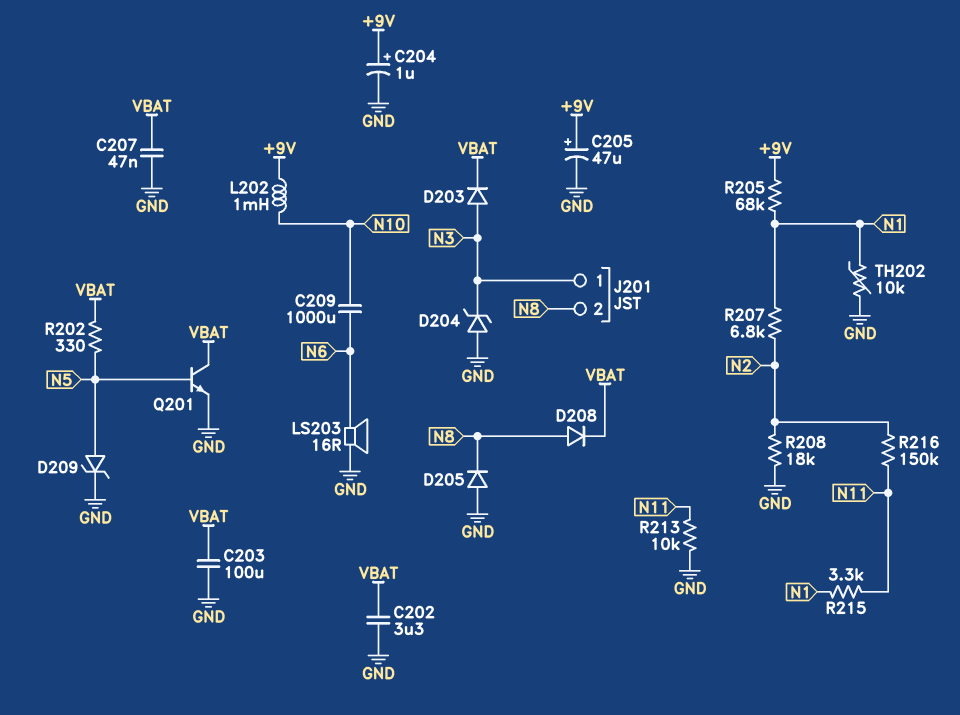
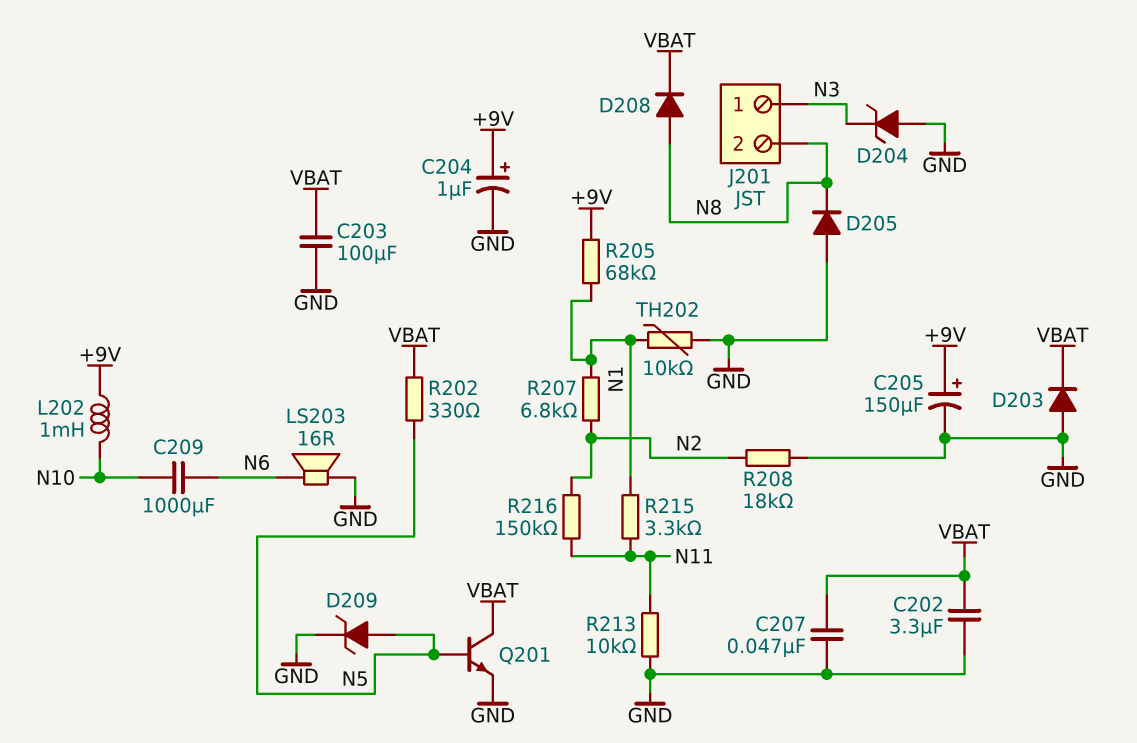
C205: 47uF (plus +9V, minus GND) -> 150uF (plus +9V, minus GND)
D203: diode (A N3, K VBAT) -> diode (A GND, K VBAT)

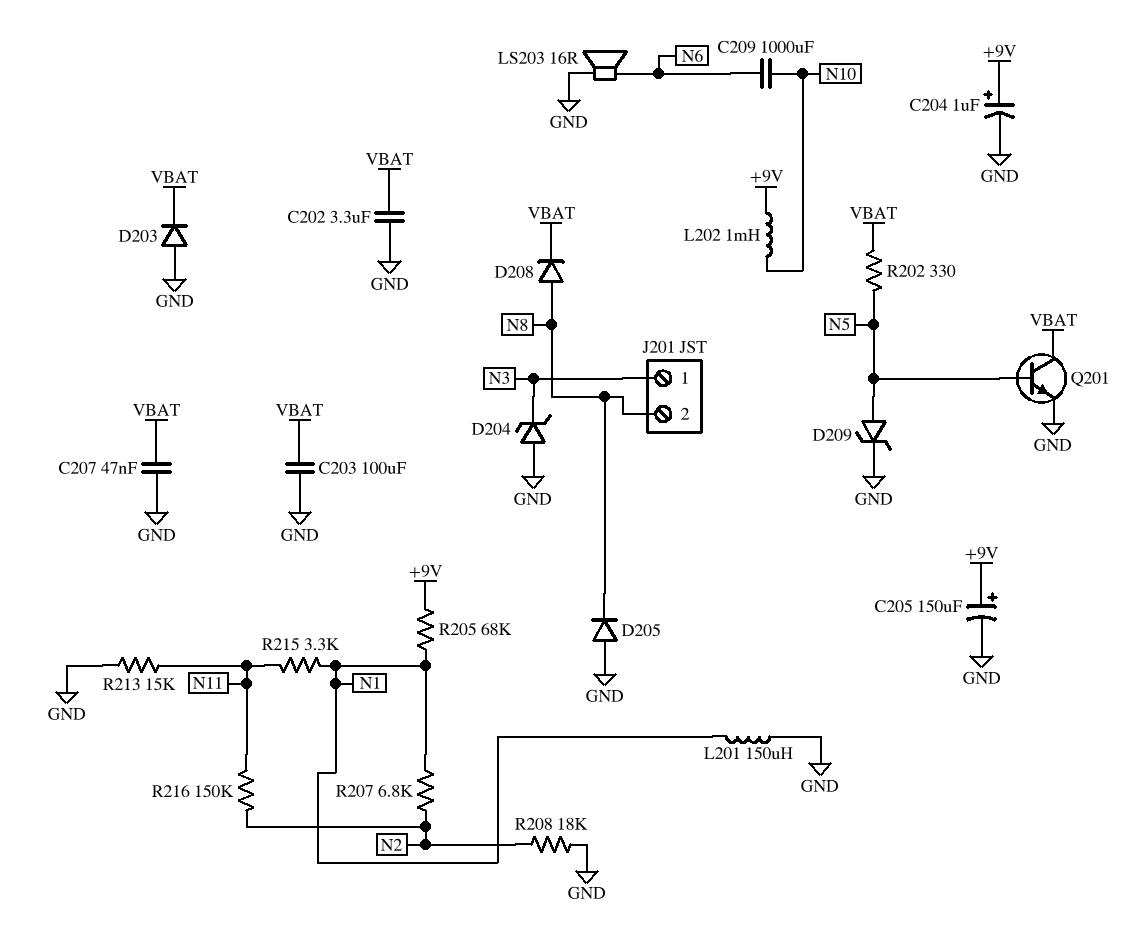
L201: none -> 150uH (GND, N1)
R213: 10k (GND, N11) -> 15k (GND, N11)
TH202: 10k (GND, N1) -> none

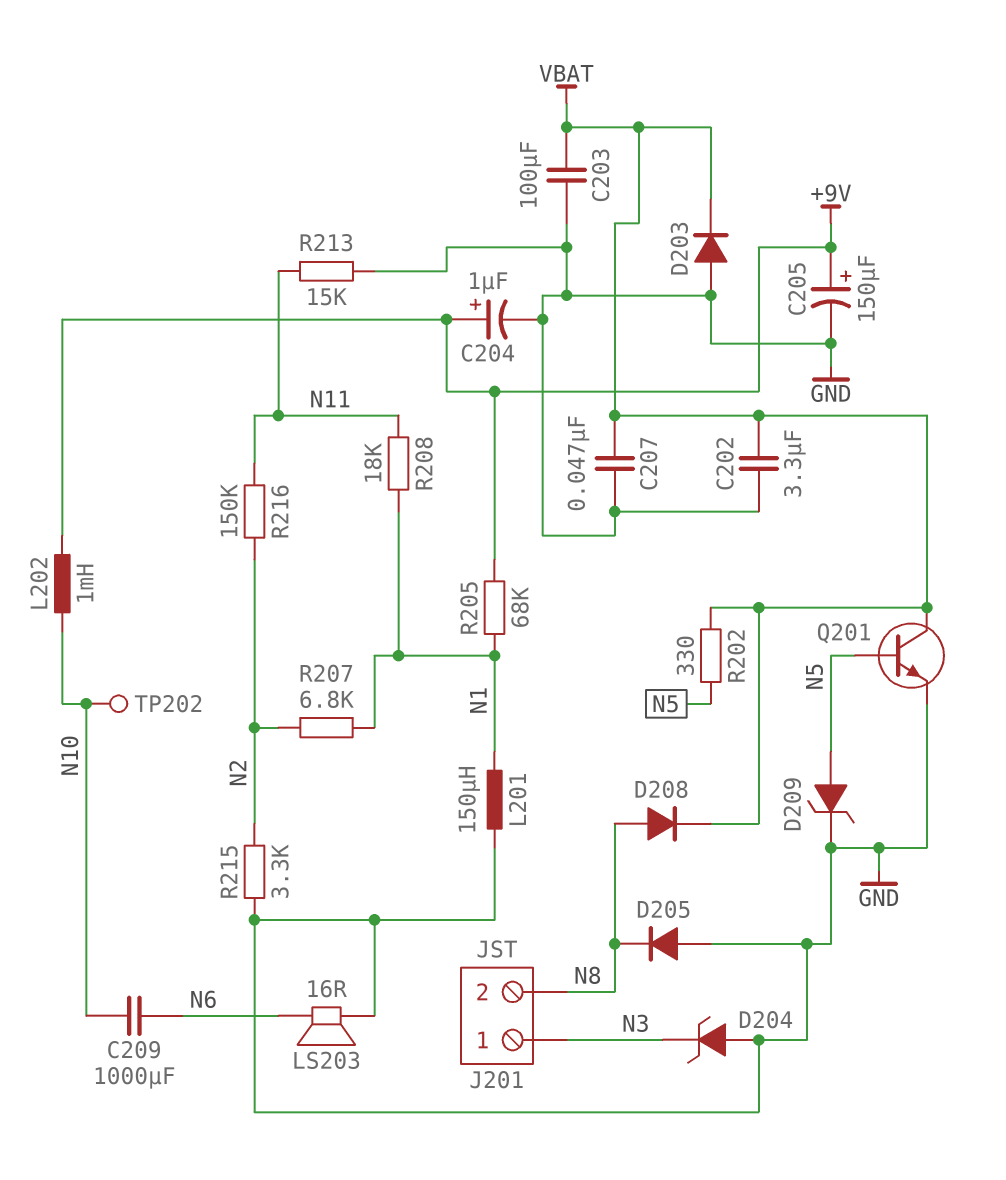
R208: 18k (GND, N2) -> 18k (N1, N11)
R215: 3.3k (N1, N11) -> 3.3k (GND, N2)
TP202: none -> test point (N10)

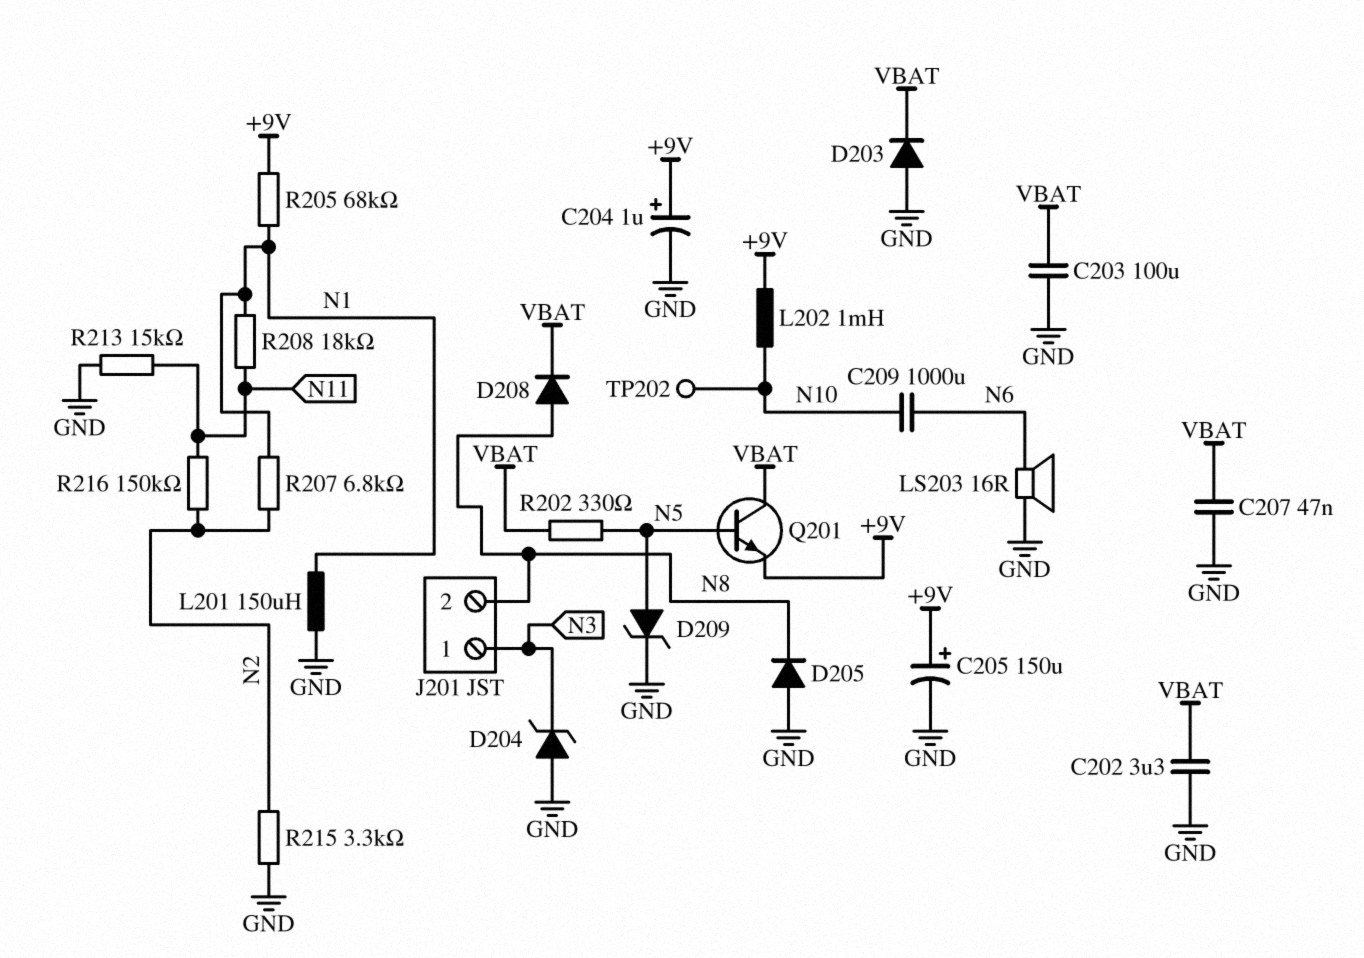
Q201: NPN (B N5, C VBAT, E GND) -> NPN (B N5, C VBAT, E +9V)

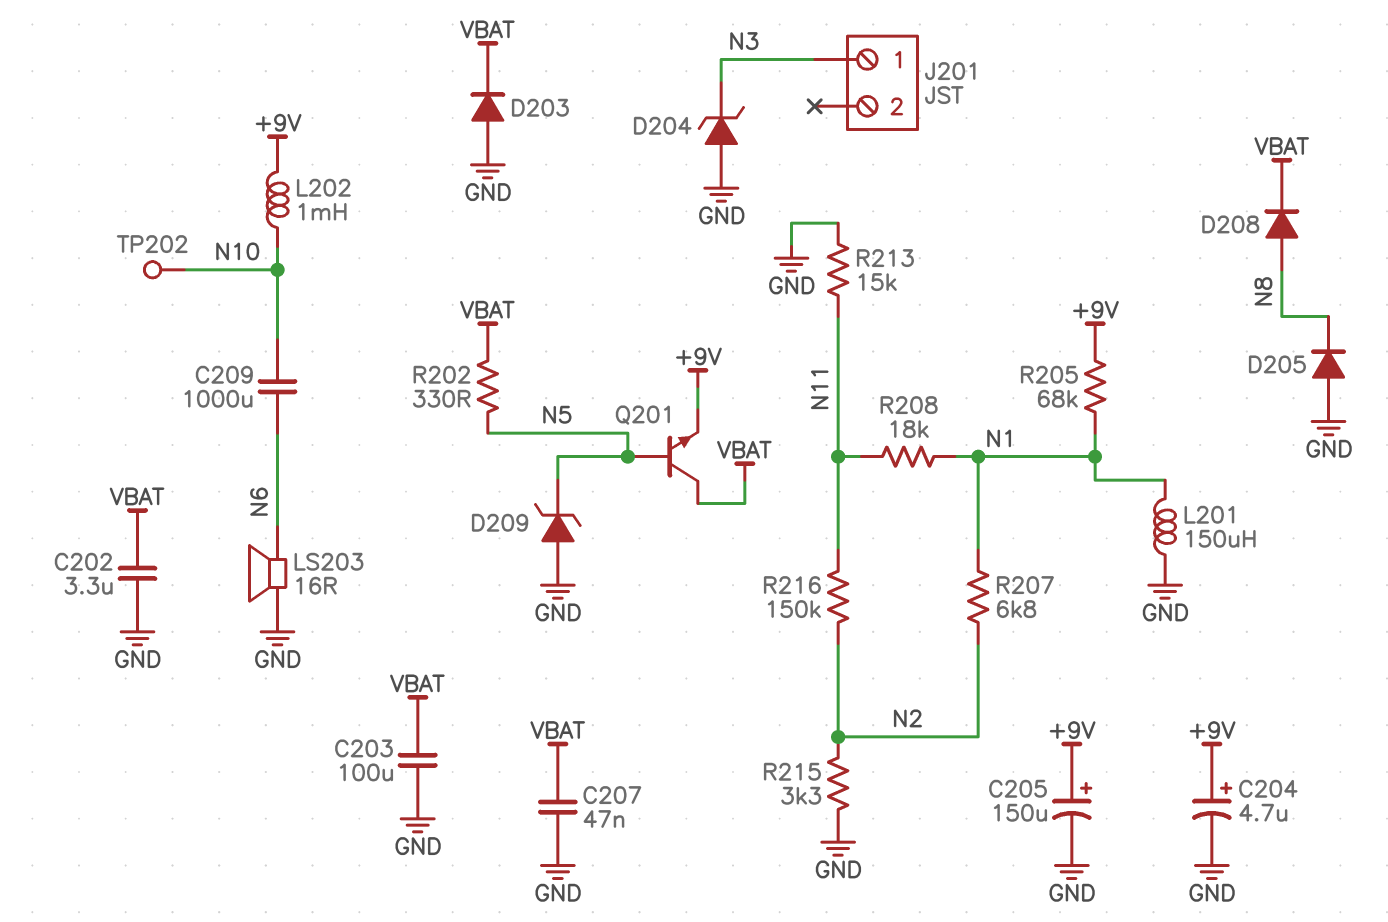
C204: 1uF (plus +9V, minus GND) -> 4.7uF (plus +9V, minus GND)
D209: zener (A N5, K GND) -> zener (A GND, K N5)
J201 pin 2: N8 -> none

